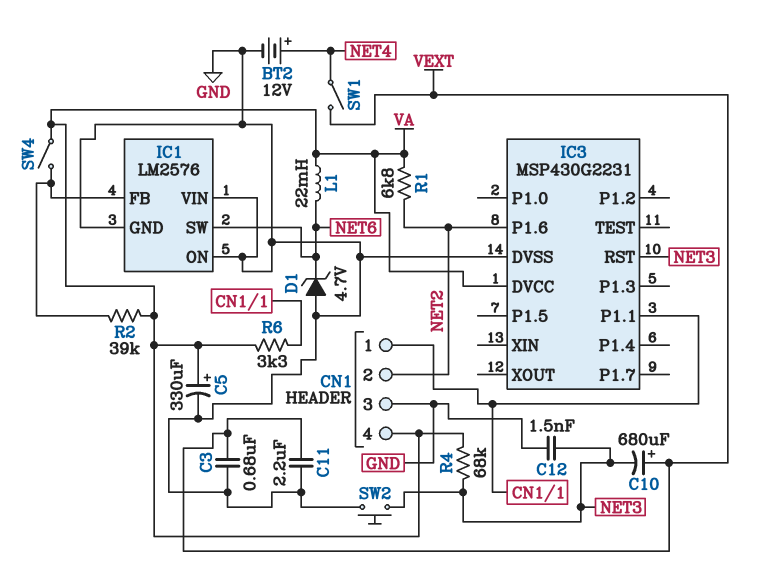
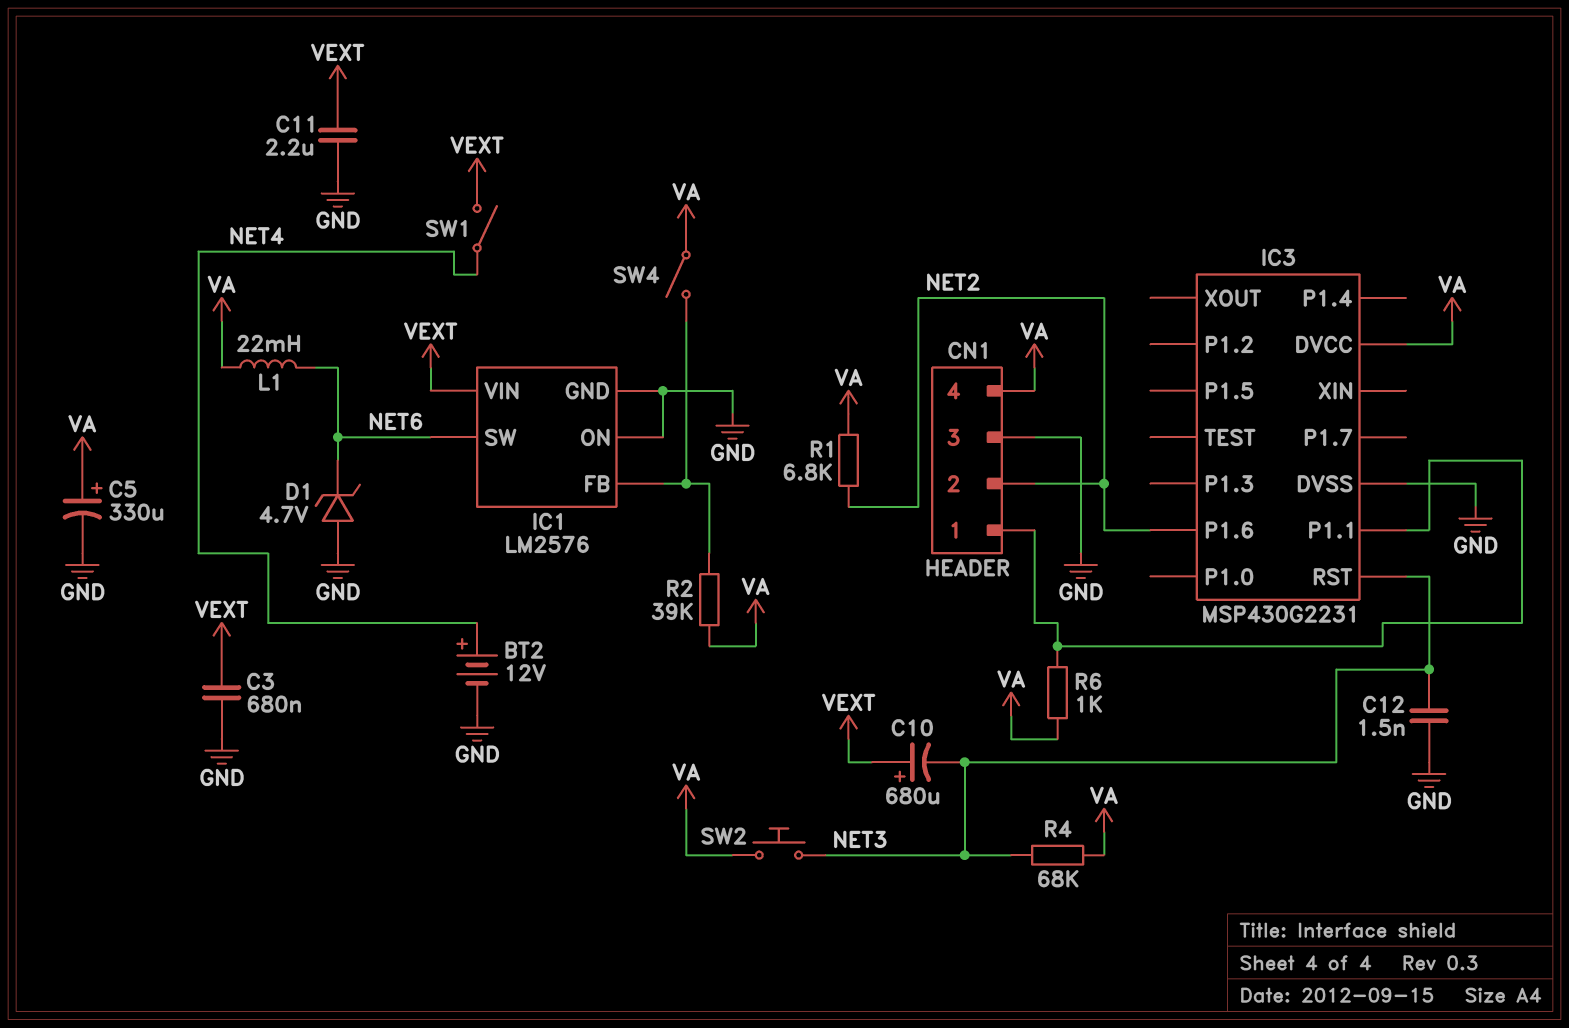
IC1 pin VIN: GND -> VEXT
R6: 3.3k (CN1/1, VA) -> 1k (CN1/1, VA)
SW2: button (GND, NET3) -> button (NET3, VA)

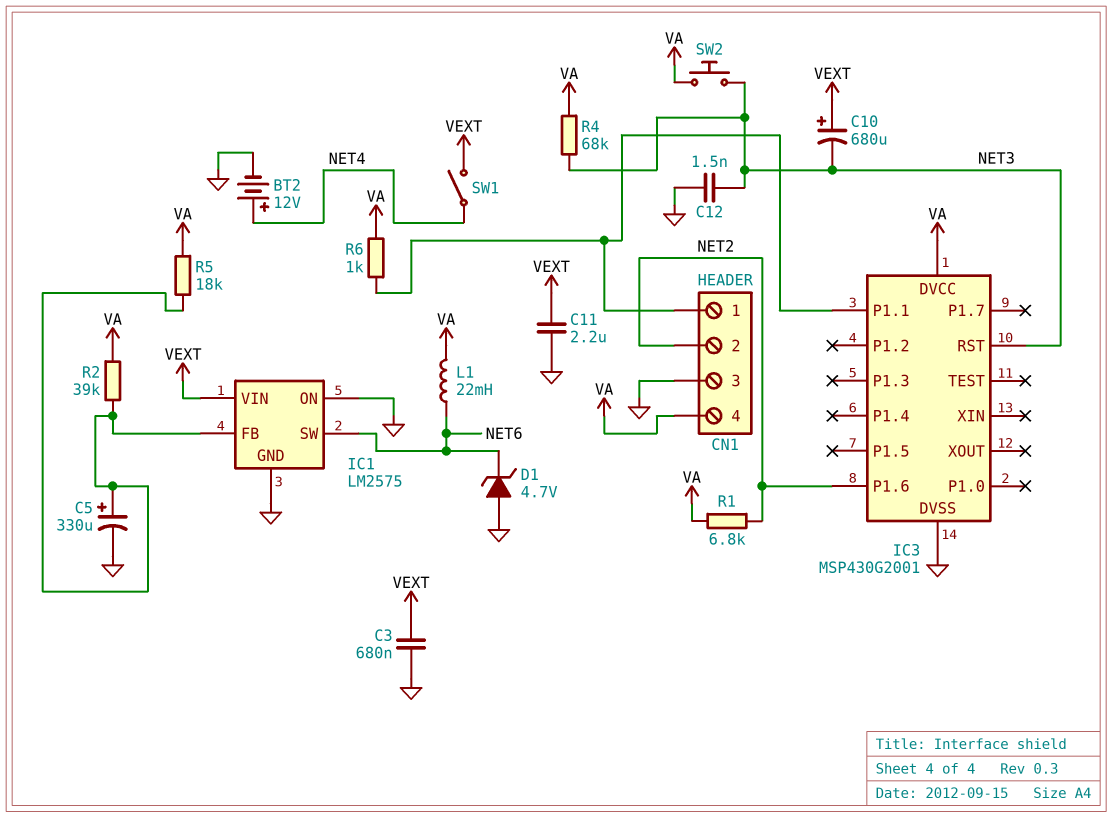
C5: 330uF (plus VA, minus GND) -> 330uF (plus IC1/FB, minus GND)
IC1: LM2576 -> LM2575
IC3: MSP430G2231 -> MSP430G2001
R5: none -> 18k (IC1/FB, VA)
SW4: switch (IC1/FB, VA) -> none

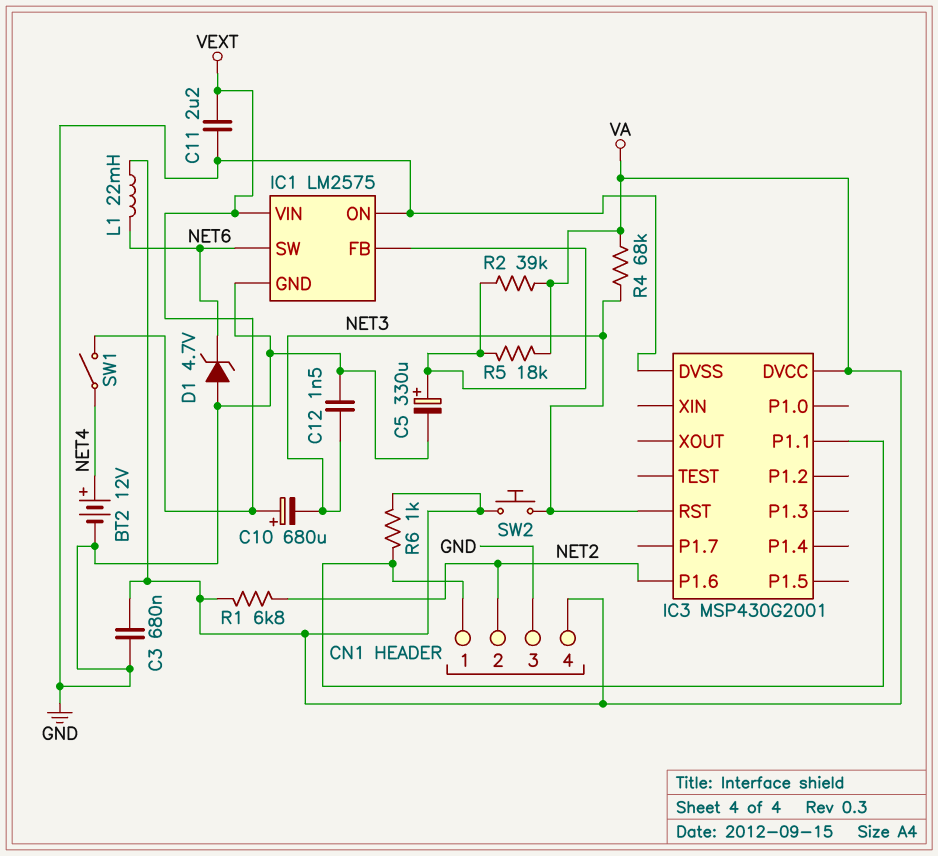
C3: 680nF (GND, VEXT) -> 680nF (GND, VA)

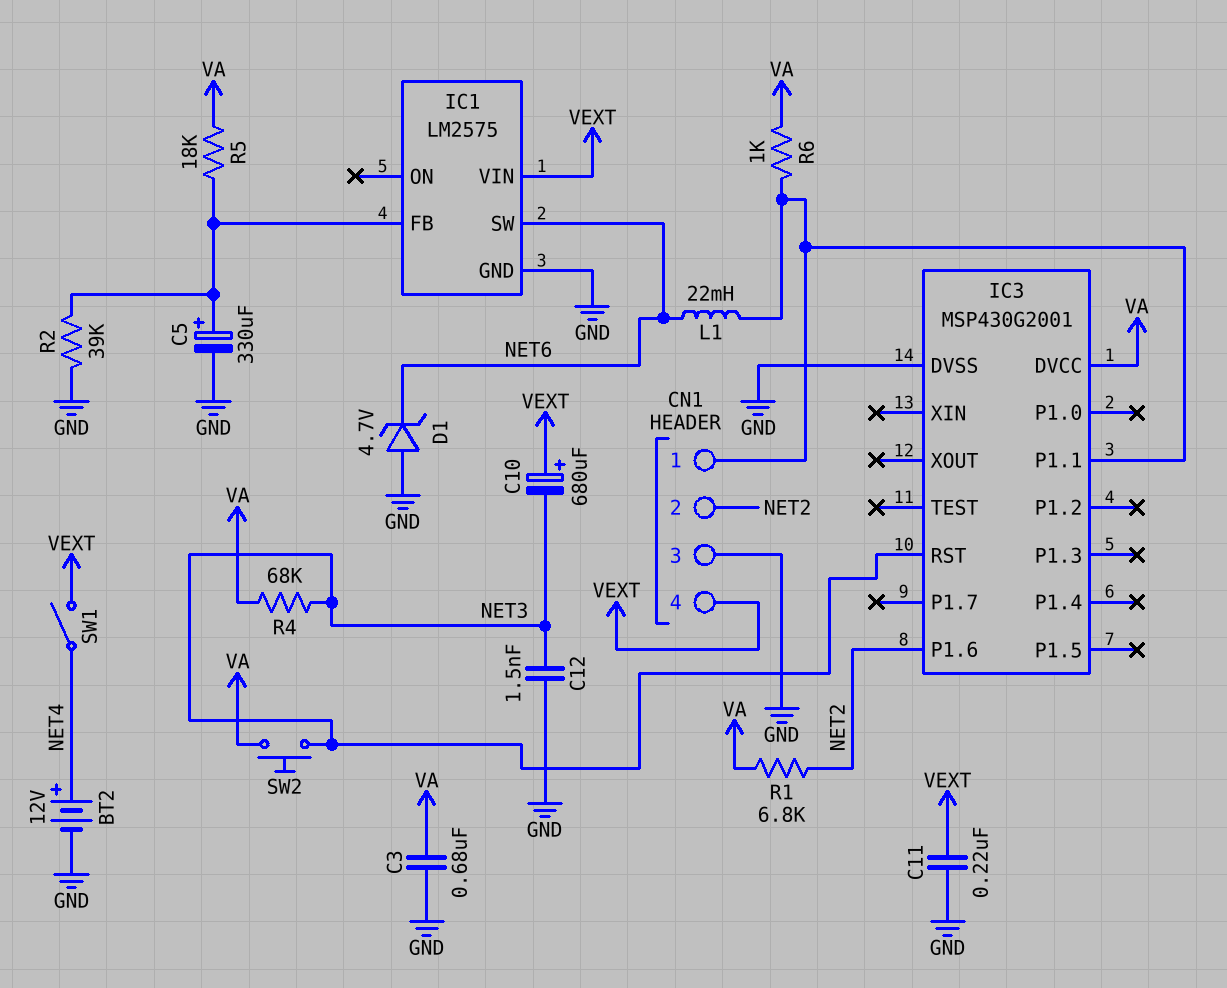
C11: 2.2uF (GND, VEXT) -> 220nF (GND, VEXT)
CN1 pin 4: VA -> VEXT
IC1 pin ON: GND -> none
L1: 22mH (NET6, VA) -> 22mH (CN1/1, NET6)
R2: 39k (IC1/FB, VA) -> 39k (GND, IC1/FB)

